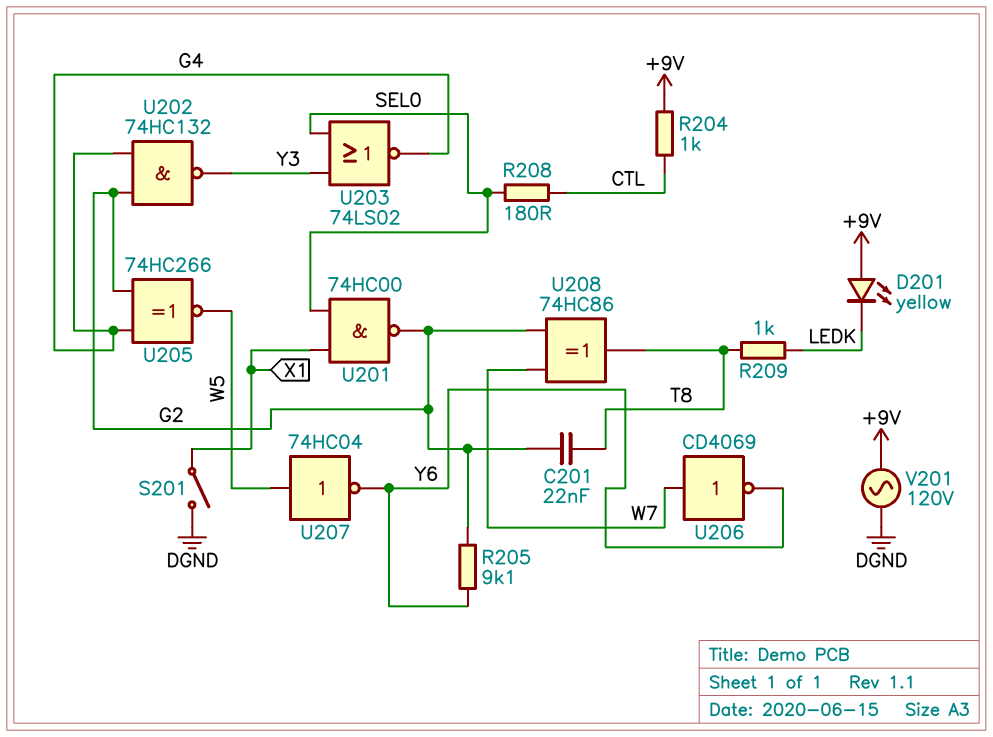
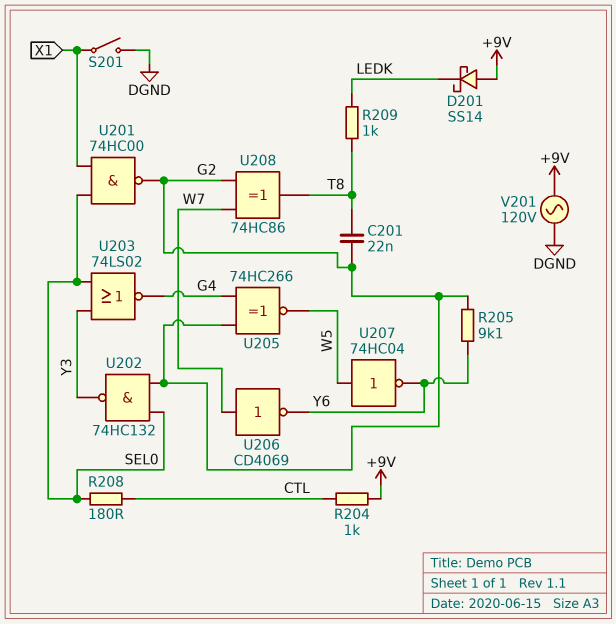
D201: LED yellow (A +9V, K LEDK) -> schottky SS14 (A +9V, K LEDK)
U202: NAND 74HC132 (in G2, in G4, out Y3) -> NAND 74HC132 (in G2, in SEL0, out Y3)

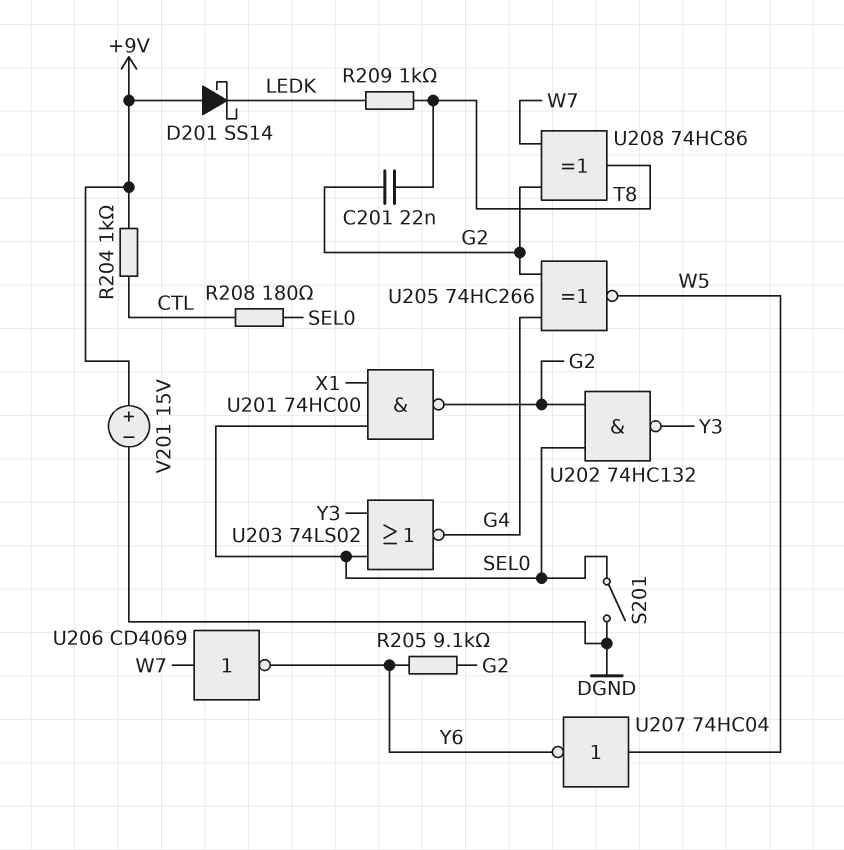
S201: switch (DGND, X1) -> switch (DGND, SEL0)
V201: AC 120V (+9V, DGND) -> 15V (plus +9V, minus DGND)

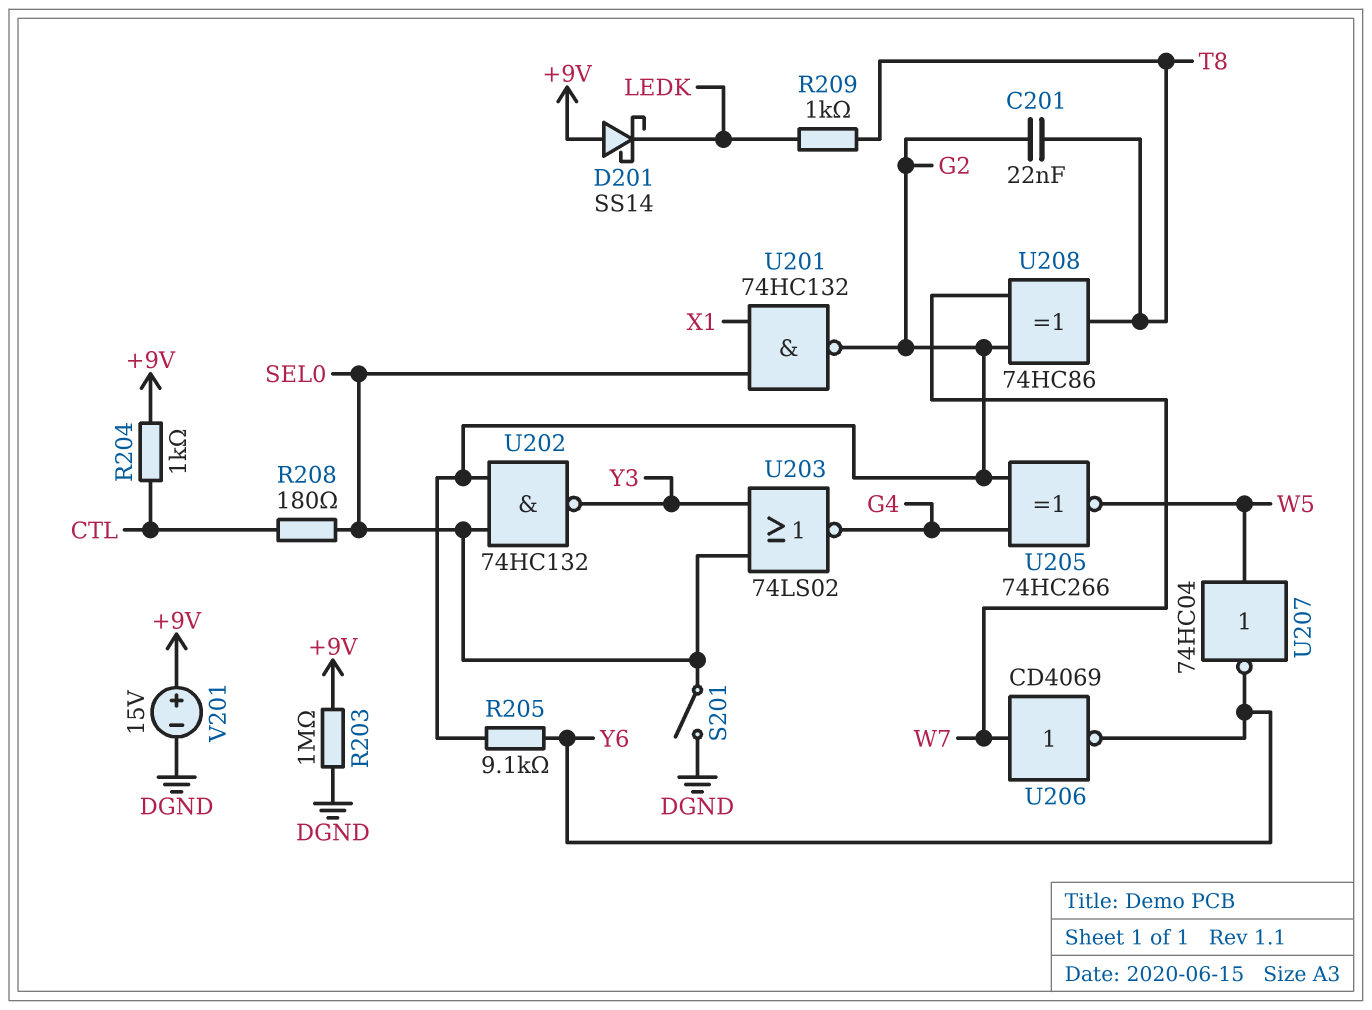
R203: none -> 1M (+9V, DGND)
U201: NAND 74HC00 (in SEL0, in X1, out G2) -> NAND 74HC132 (in SEL0, in X1, out G2)

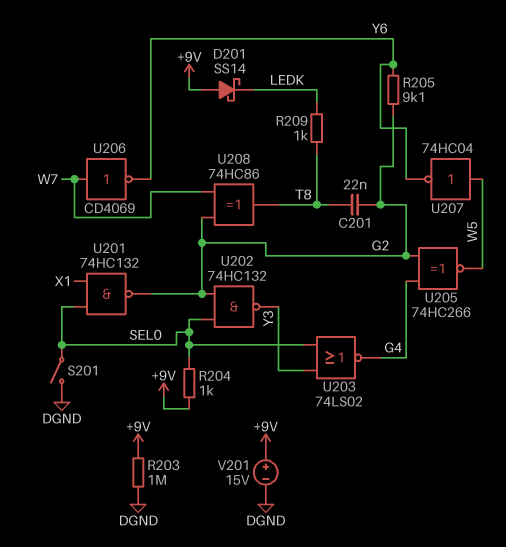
R204: 1k (+9V, CTL) -> 1k (+9V, SEL0)
R208: 180 (CTL, SEL0) -> none

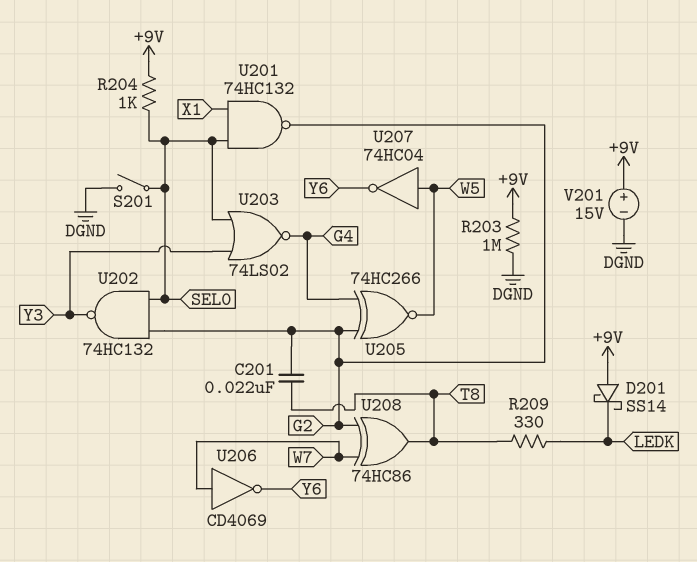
R205: 9.1k (G2, Y6) -> none
R209: 1k (LEDK, T8) -> 330 (LEDK, T8)

